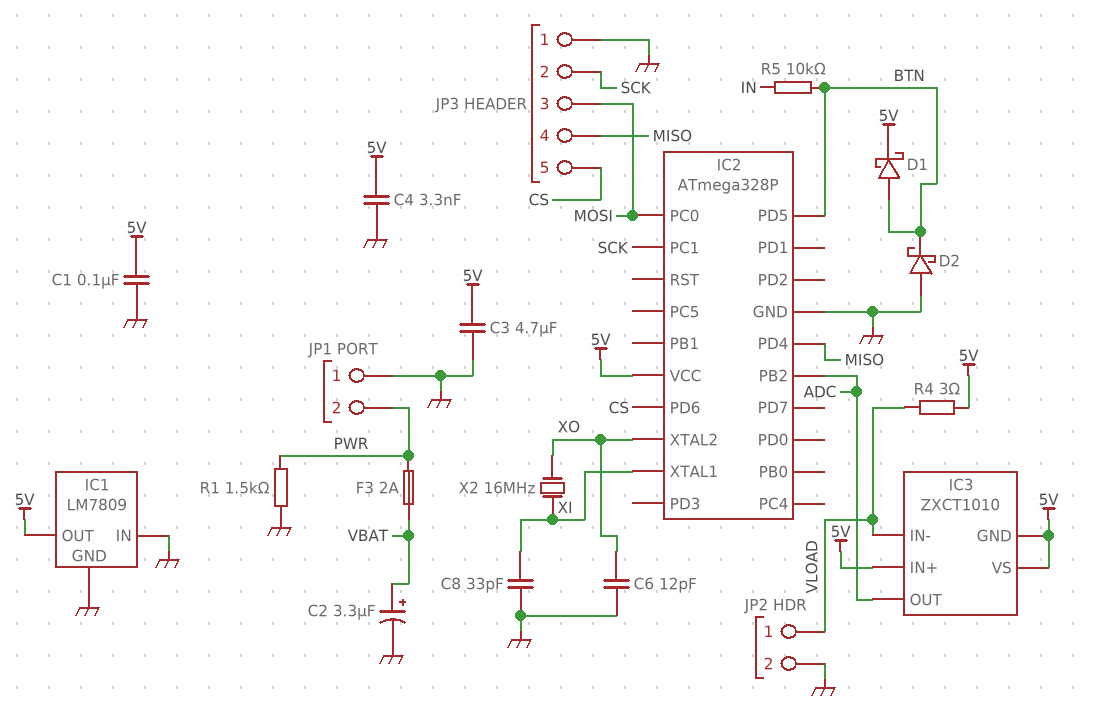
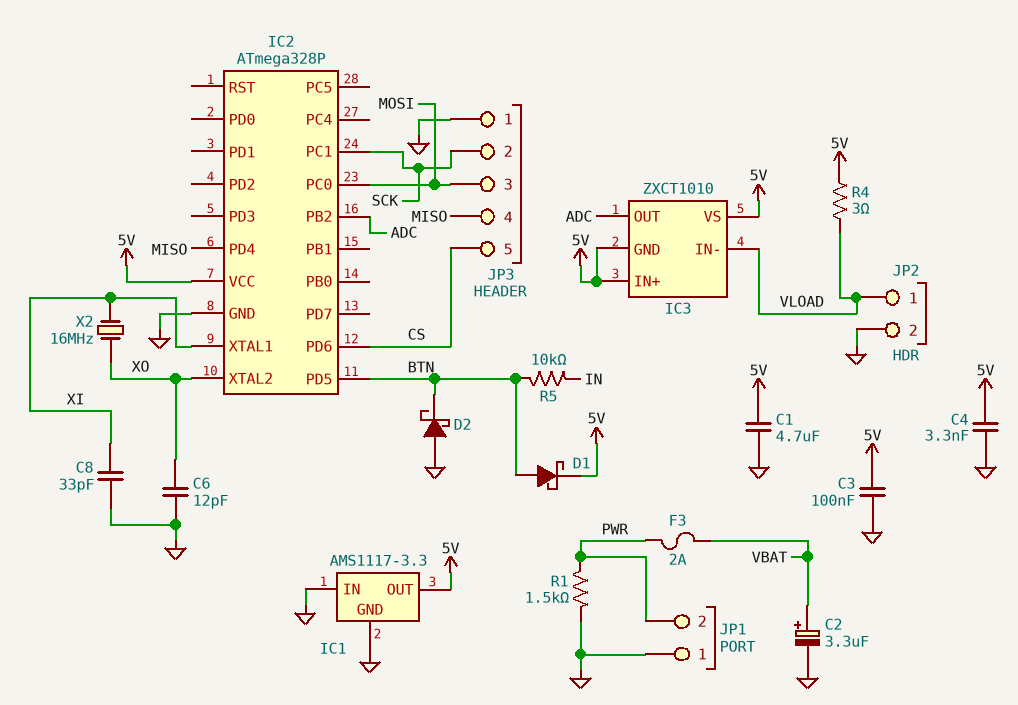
C1: 100nF (5V, GND) -> 4.7uF (5V, GND)
C3: 4.7uF (5V, GND) -> 100nF (5V, GND)
IC1: LM7809 -> AMS1117-3.3

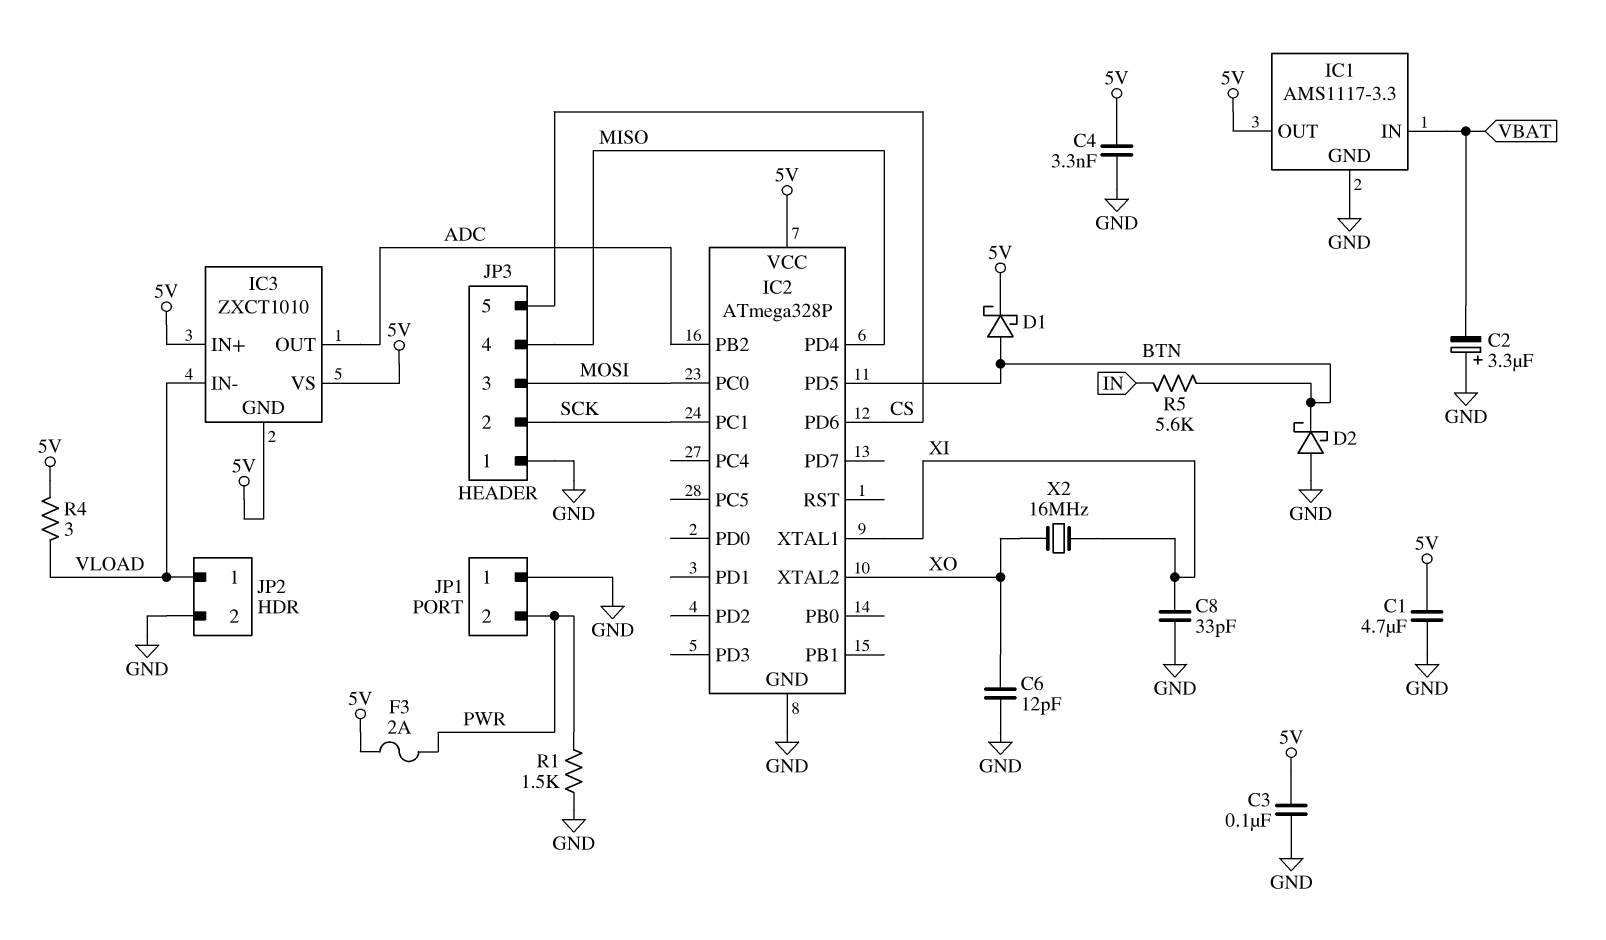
C2: 3.3uF (plus VBAT, minus GND) -> 3.3uF (plus GND, minus VBAT)
F3: 2A (PWR, VBAT) -> 2A (5V, PWR)
IC1 pin IN: GND -> VBAT
R5: 10k (BTN, IN) -> 5.6k (BTN, IN)

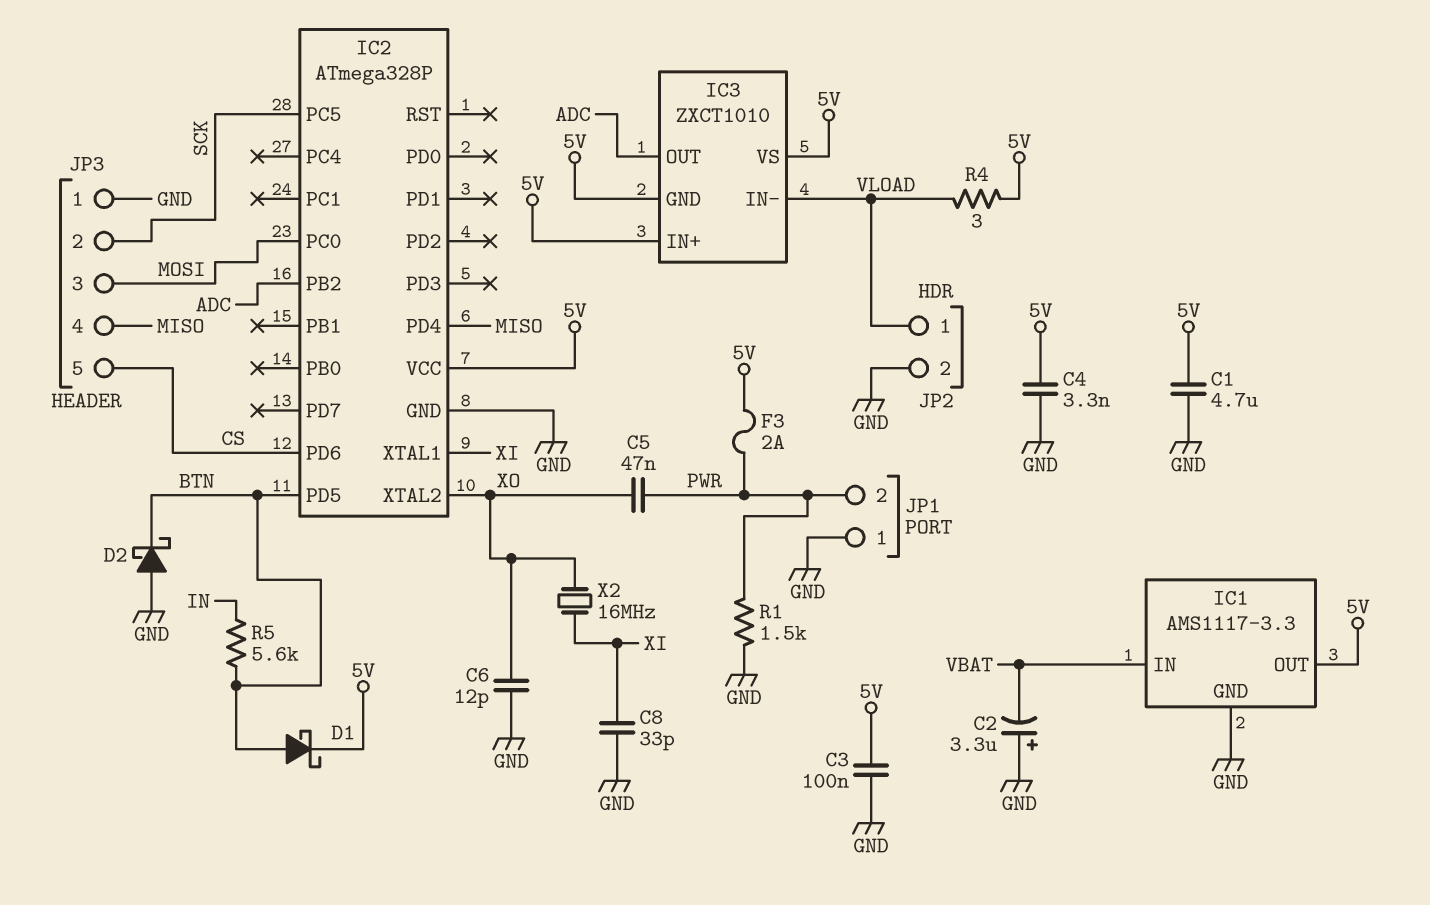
C5: none -> 47nF (PWR, XO)
IC2 pin PC1: SCK -> none
IC2 pin PC5: none -> SCK

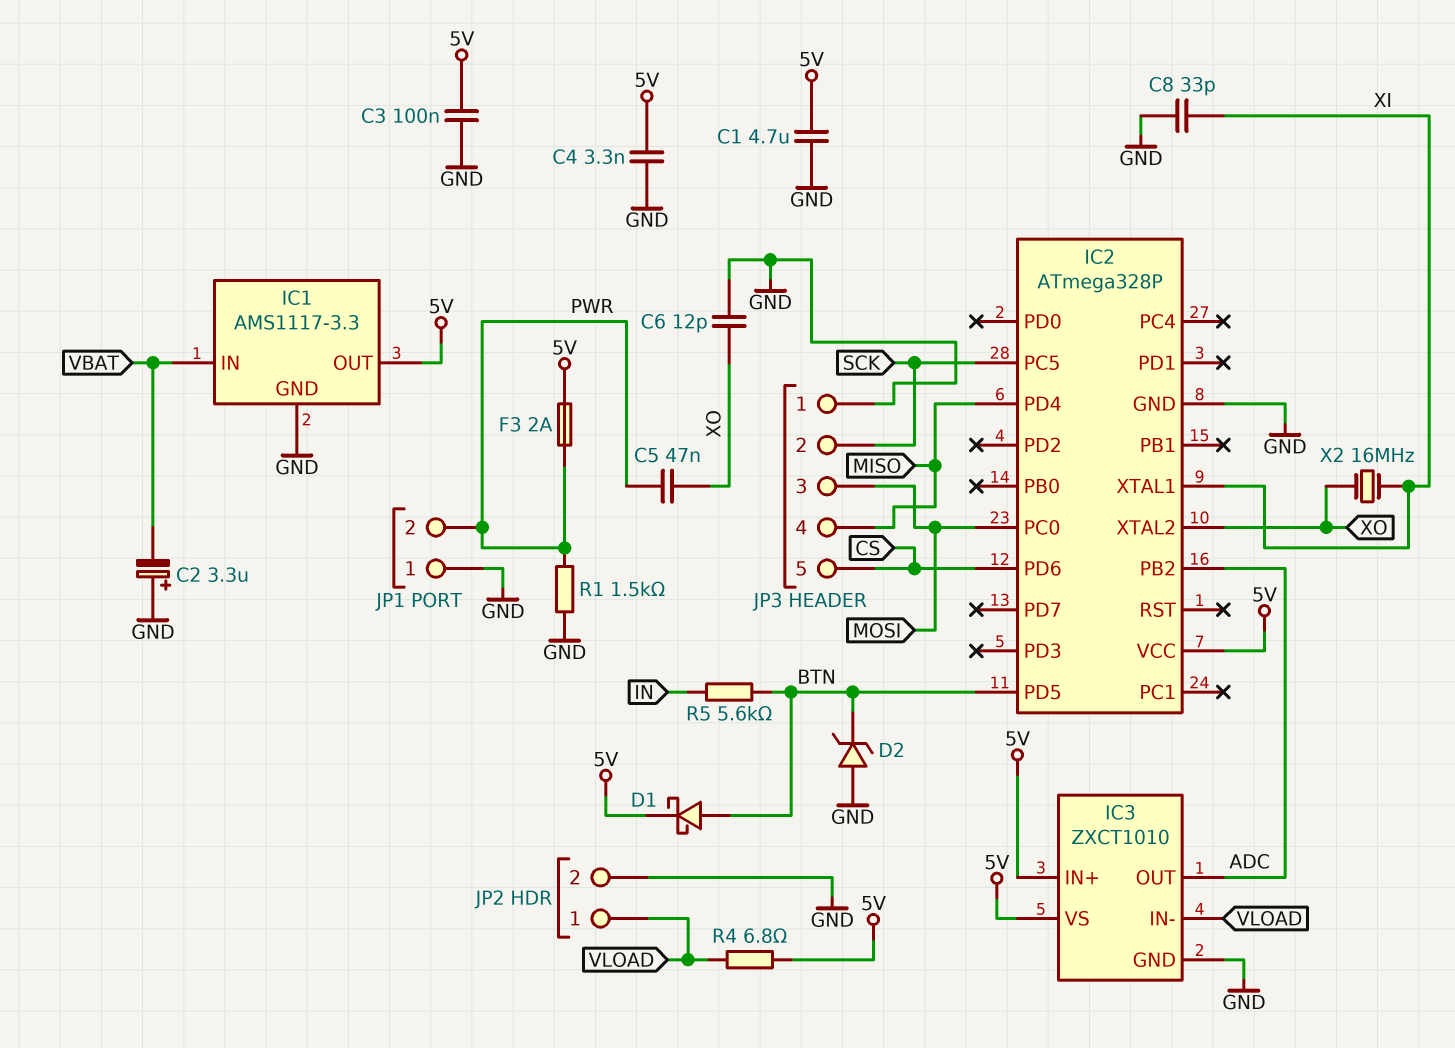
D2: schottky (A GND, K BTN) -> zener (A GND, K BTN)
IC3 pin GND: 5V -> GND
R4: 3 (5V, VLOAD) -> 6.8 (5V, VLOAD)

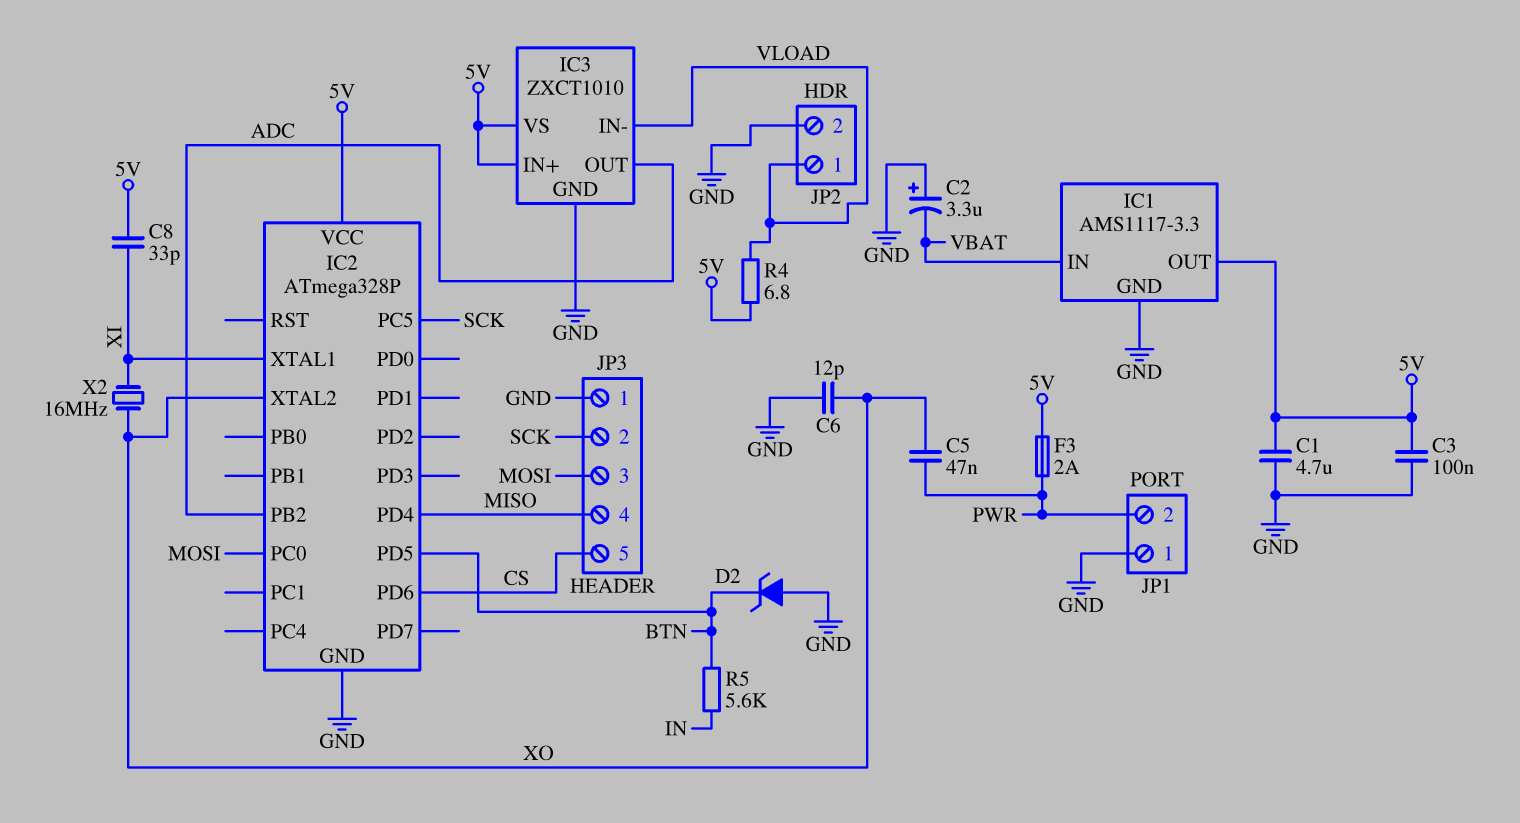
C4: 3.3nF (5V, GND) -> none
C8: 33pF (GND, XI) -> 33pF (5V, XI)
D1: schottky (A BTN, K 5V) -> none
R1: 1.5k (GND, PWR) -> none

